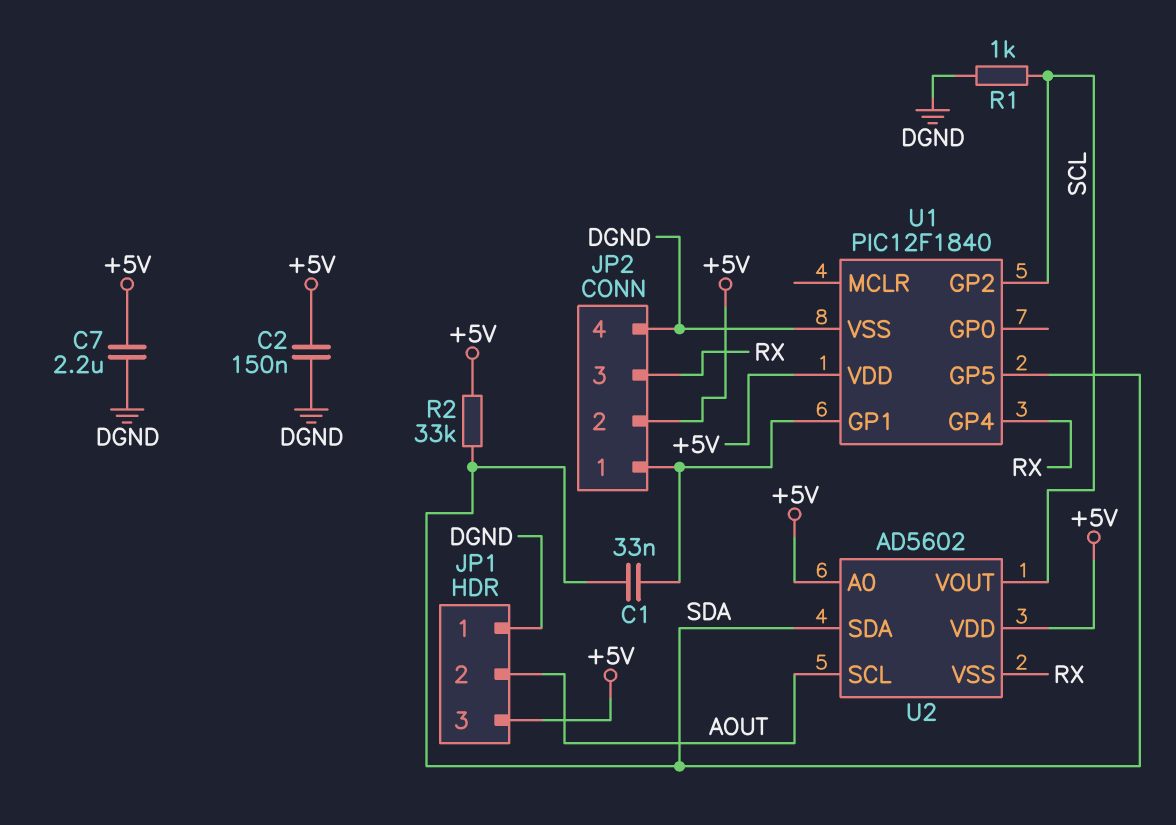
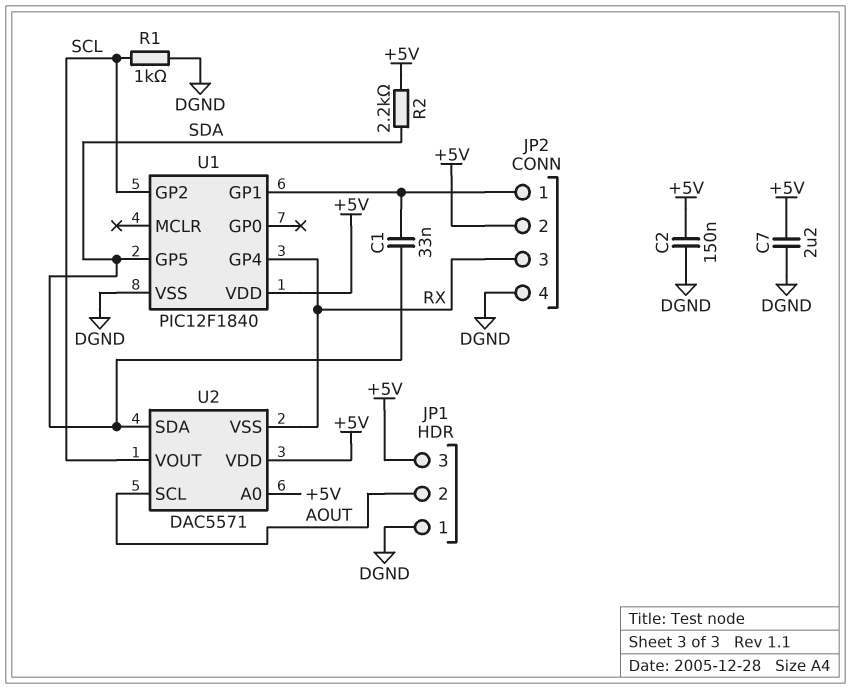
R2: 33k (+5V, SDA) -> 2.2k (+5V, SDA)
U2: AD5602 -> DAC5571

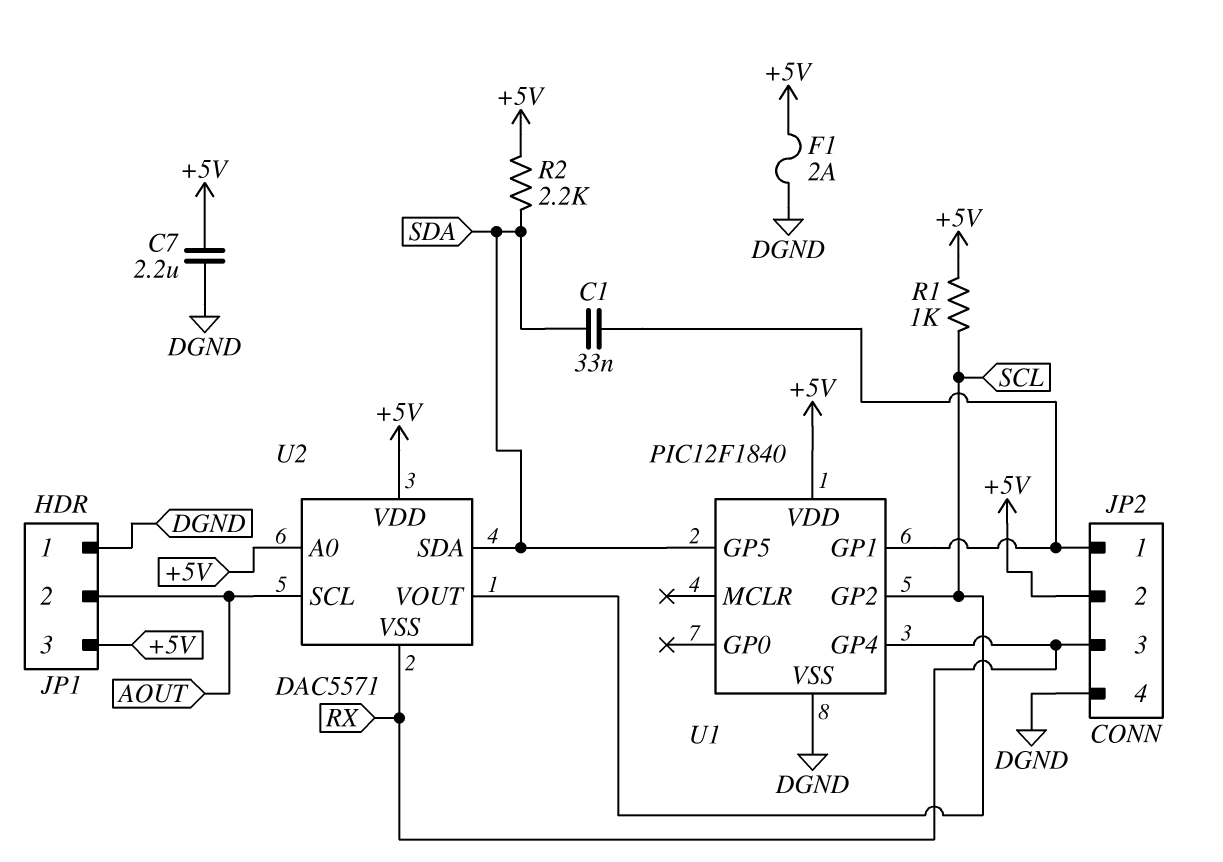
C2: 150nF (+5V, DGND) -> none
F1: none -> 2A (+5V, DGND)
R1: 1k (DGND, SCL) -> 1k (+5V, SCL)

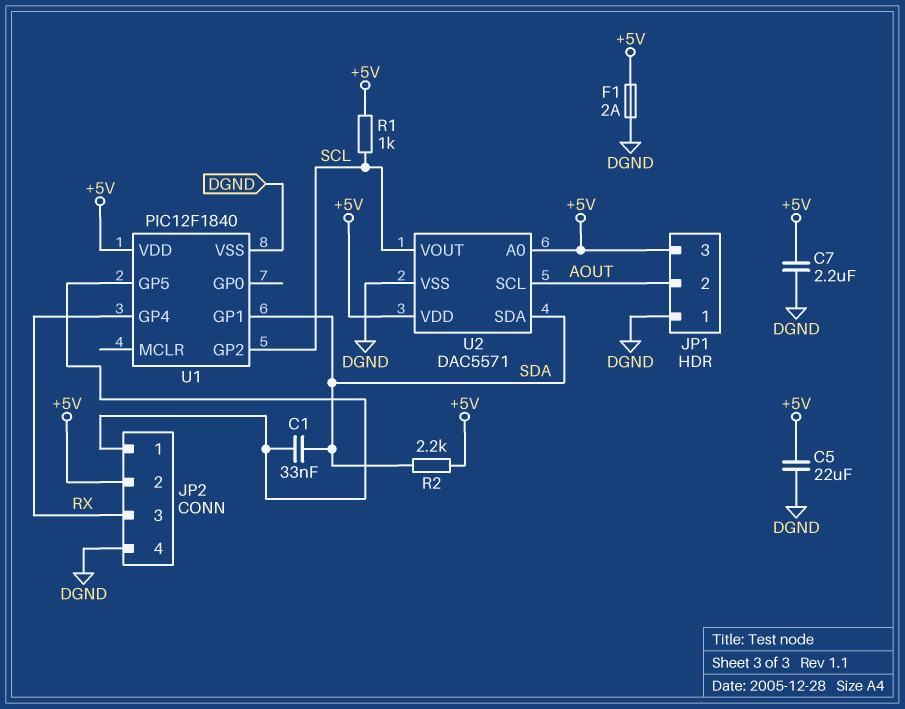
C5: none -> 22uF (+5V, DGND)
U1 pin GP1: JP2/1 -> SDA
U1 pin GP5: SDA -> JP2/1
U2 pin VSS: RX -> DGND

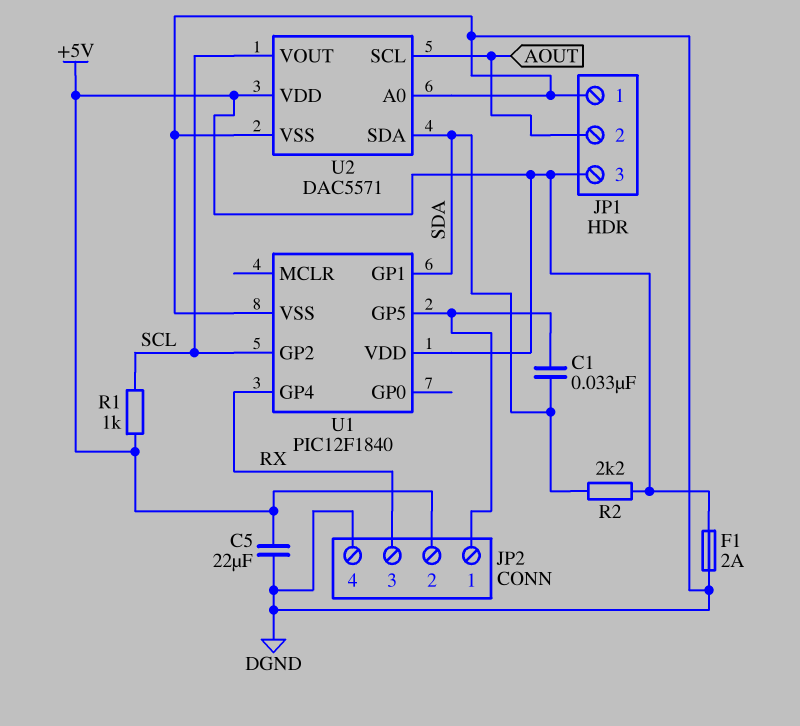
C7: 2.2uF (+5V, DGND) -> none
U2 pin A0: +5V -> DGND

